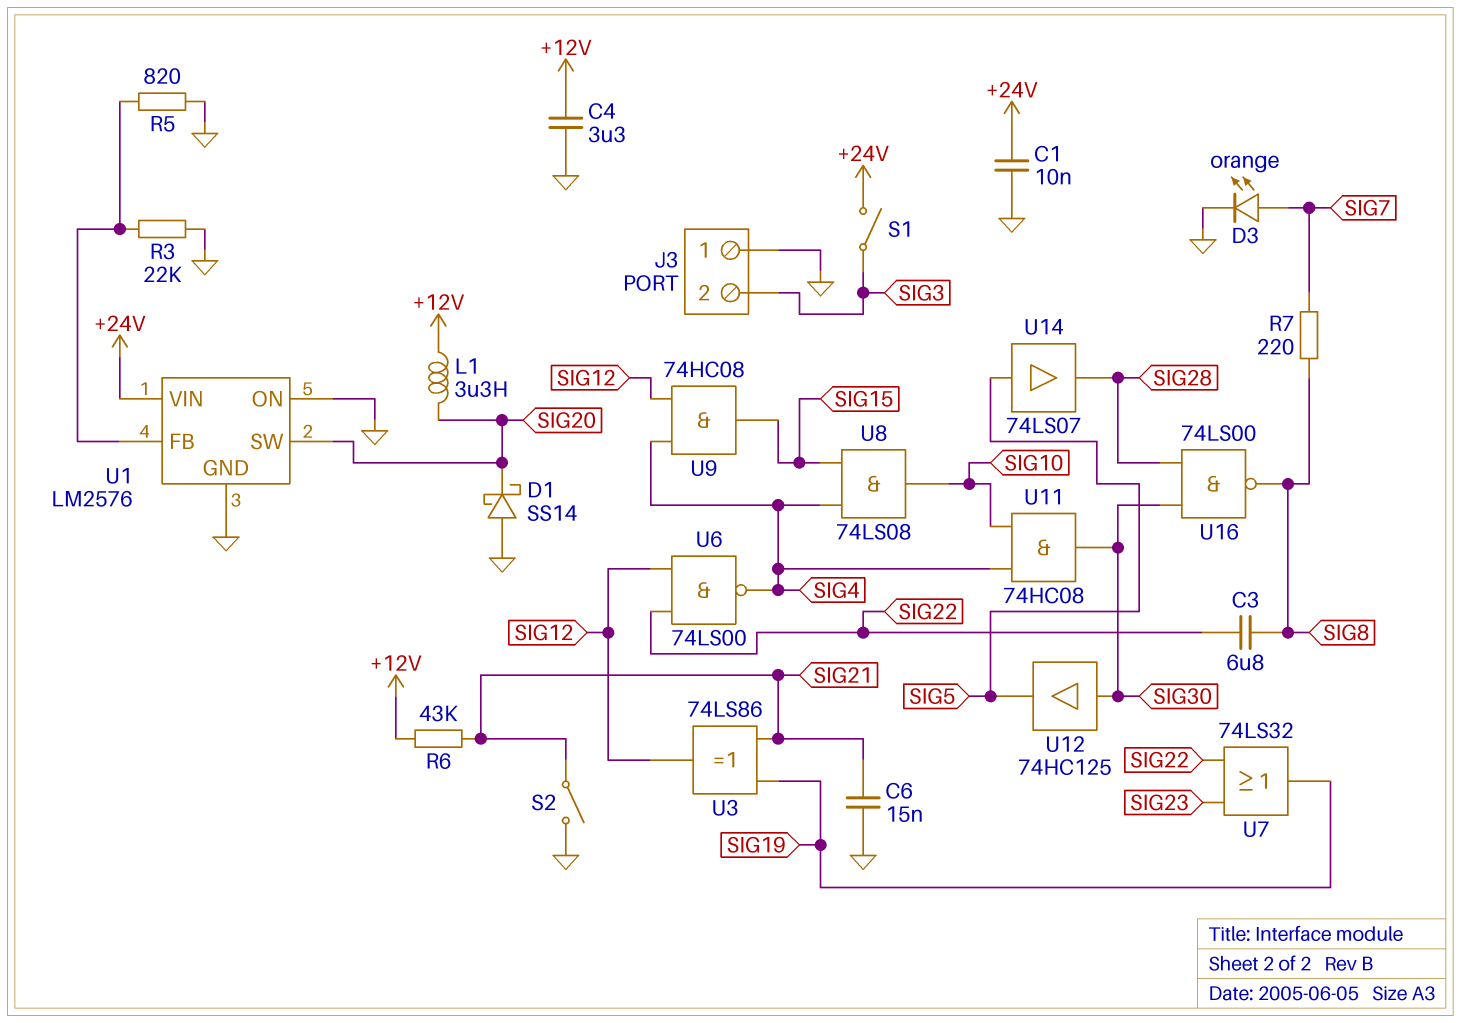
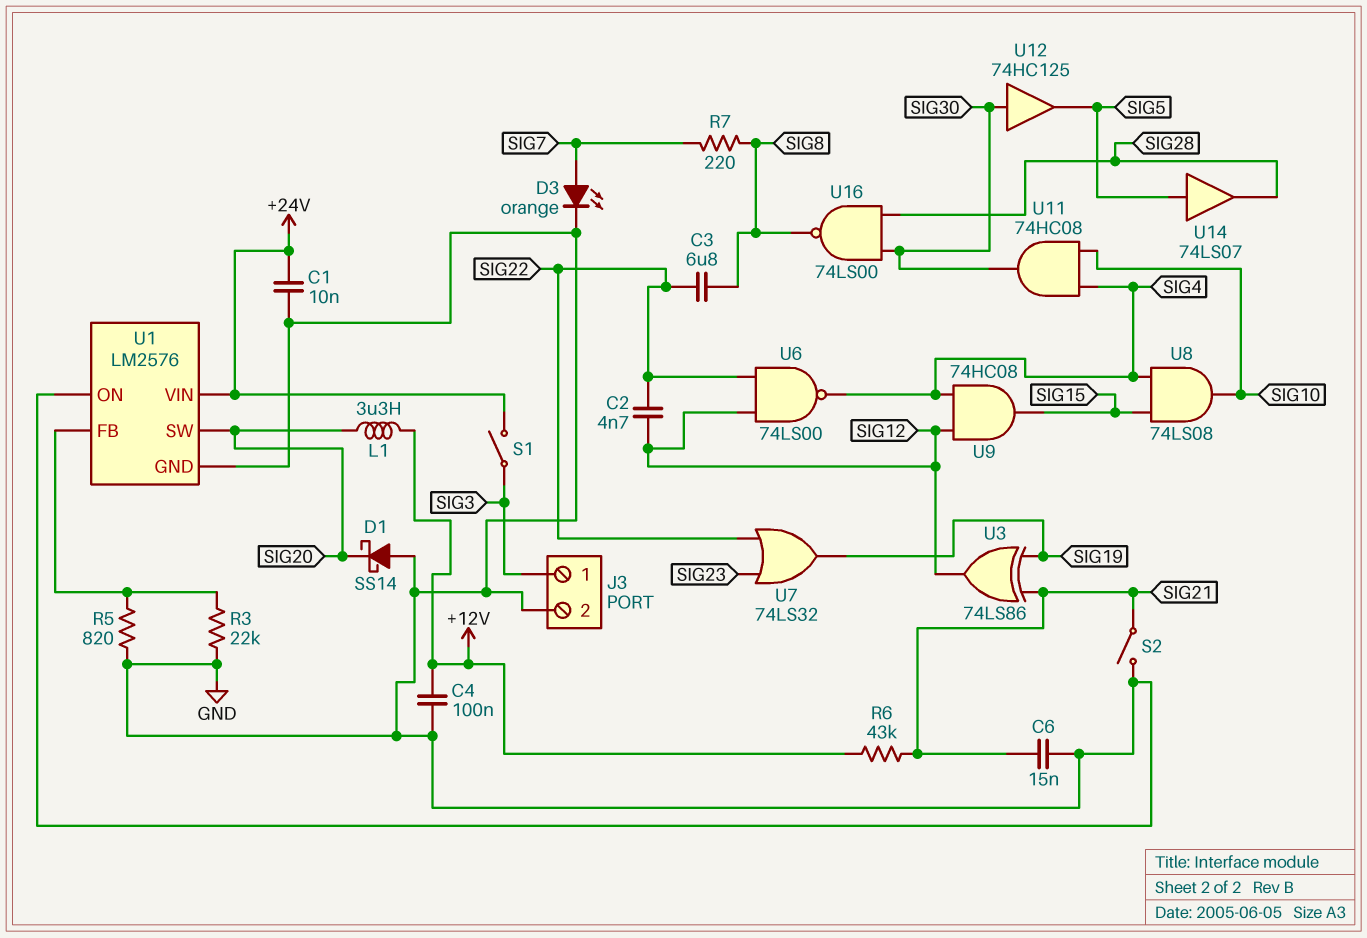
C2: none -> 4.7nF (SIG12, SIG22)
C4: 3.3uF (+12V, GND) -> 100nF (+12V, GND)
J3 pin 1: GND -> SIG3
J3 pin 2: SIG3 -> GND

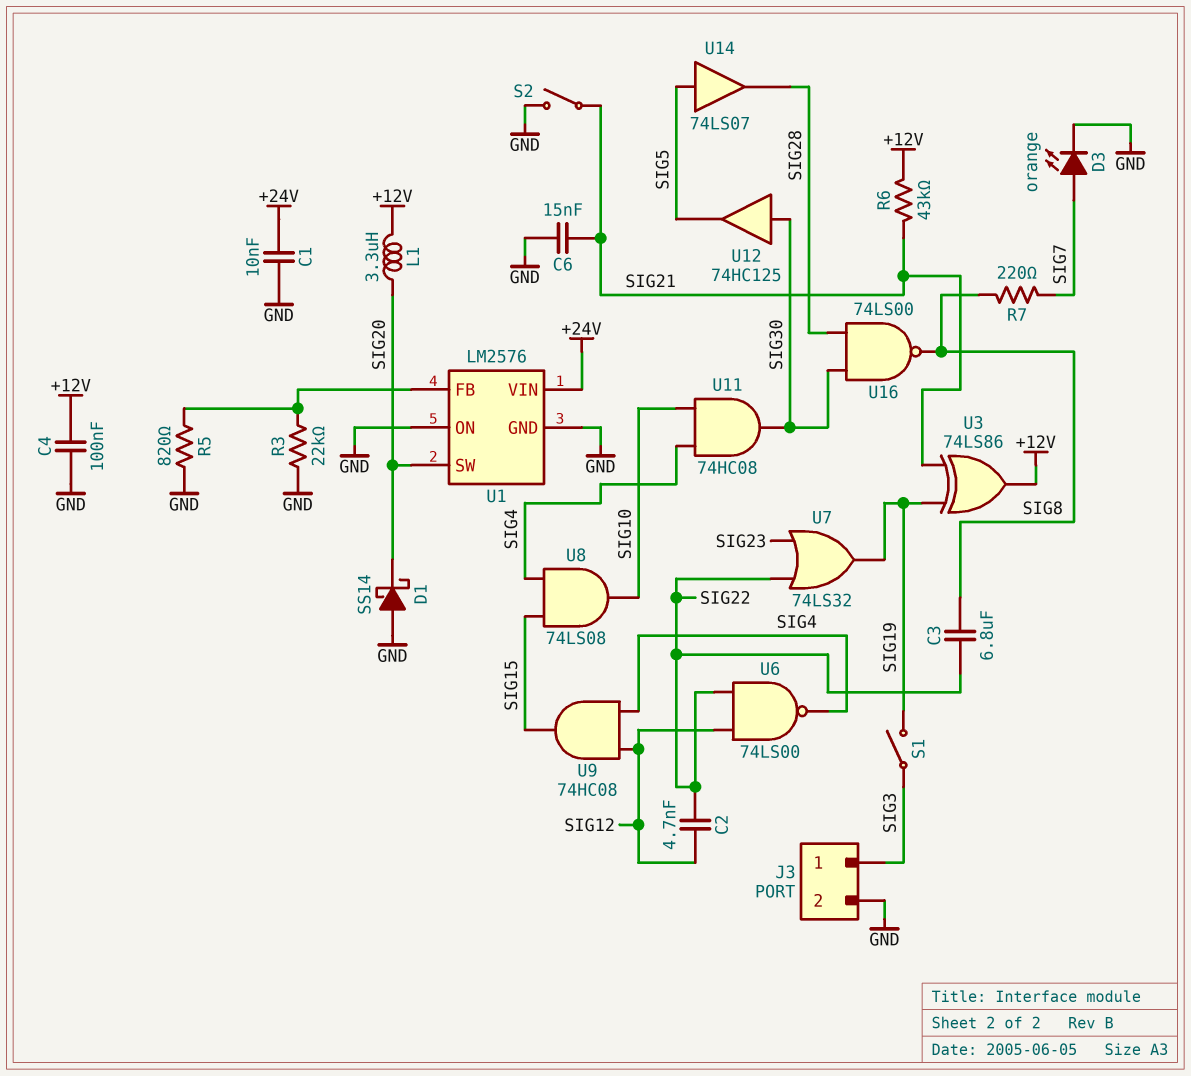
S1: switch (+24V, SIG3) -> switch (SIG3, SIG19)
U3: XOR 74LS86 (in SIG19, in SIG21, out SIG12) -> XOR 74LS86 (in SIG19, in SIG21, out +12V)

